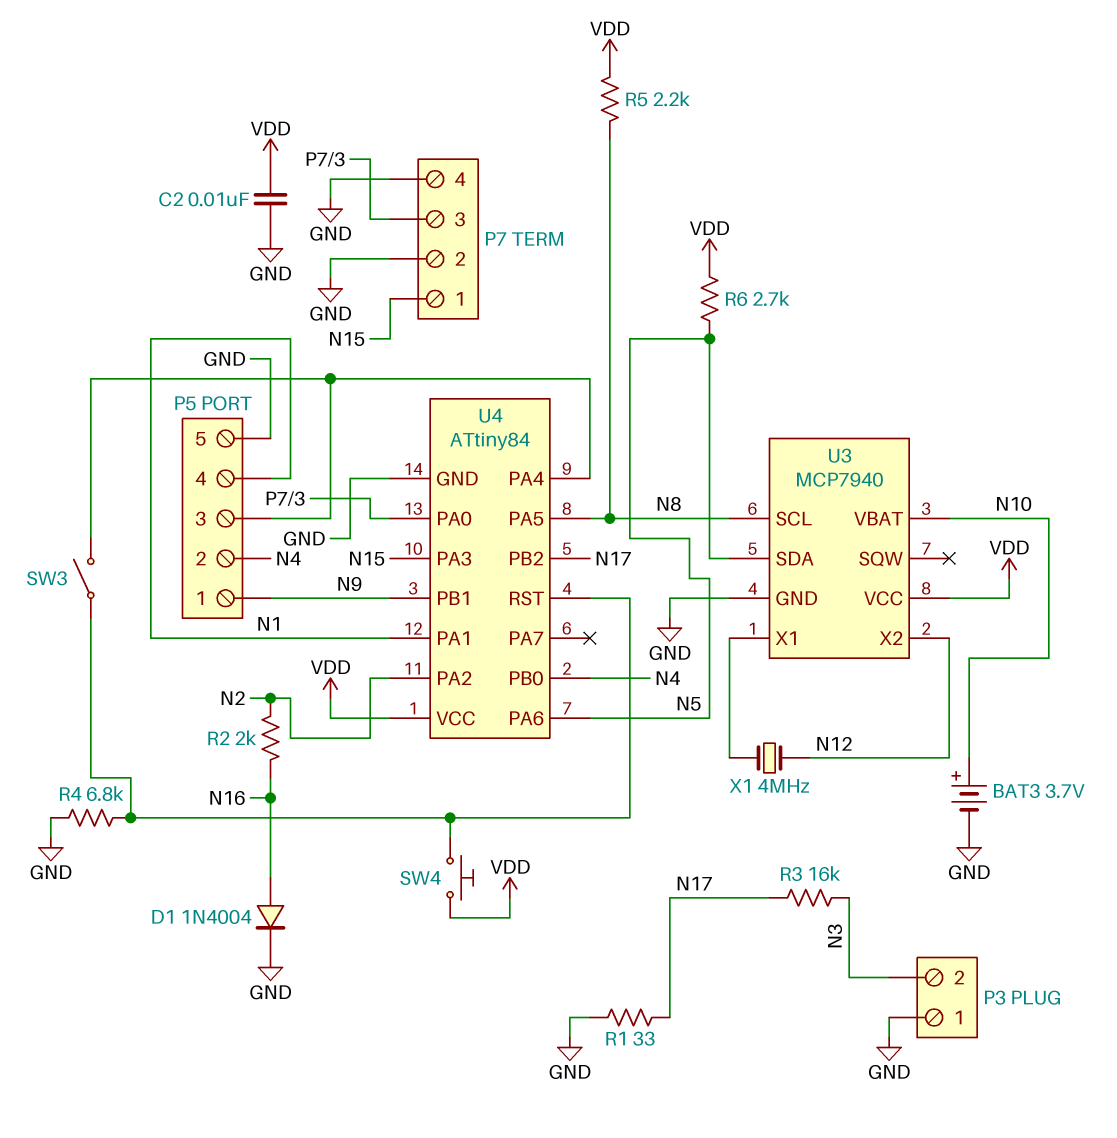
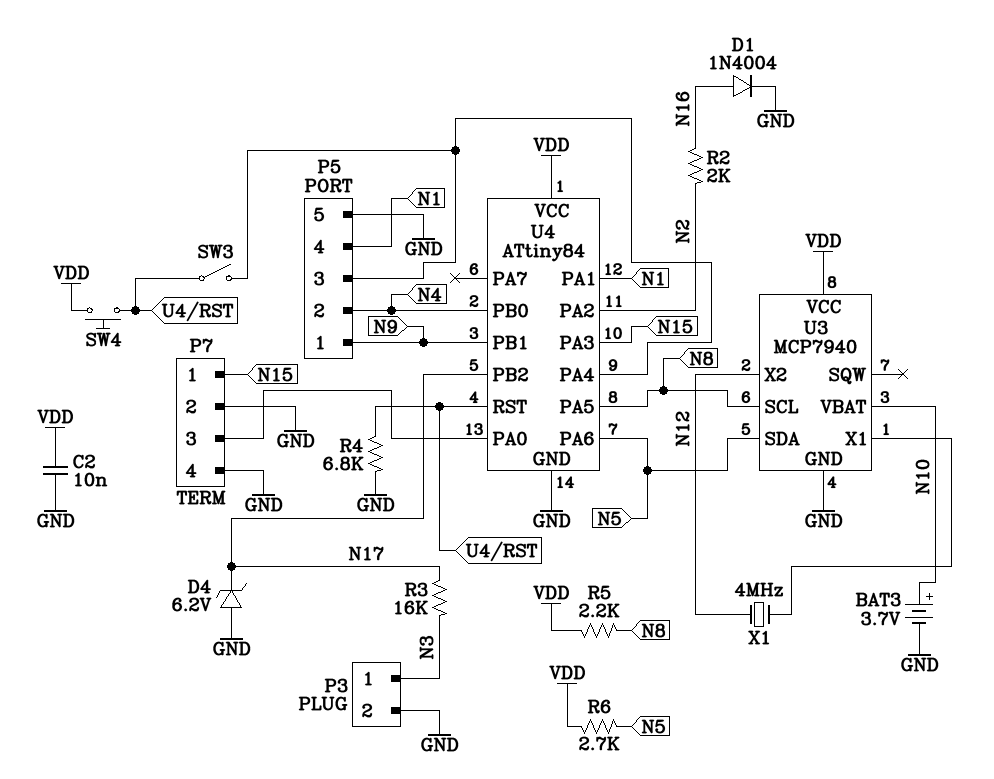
D4: none -> zener 6.2V (A GND, K N17)
P3 pin 1: GND -> N3
P3 pin 2: N3 -> GND
R1: 33 (GND, N17) -> none

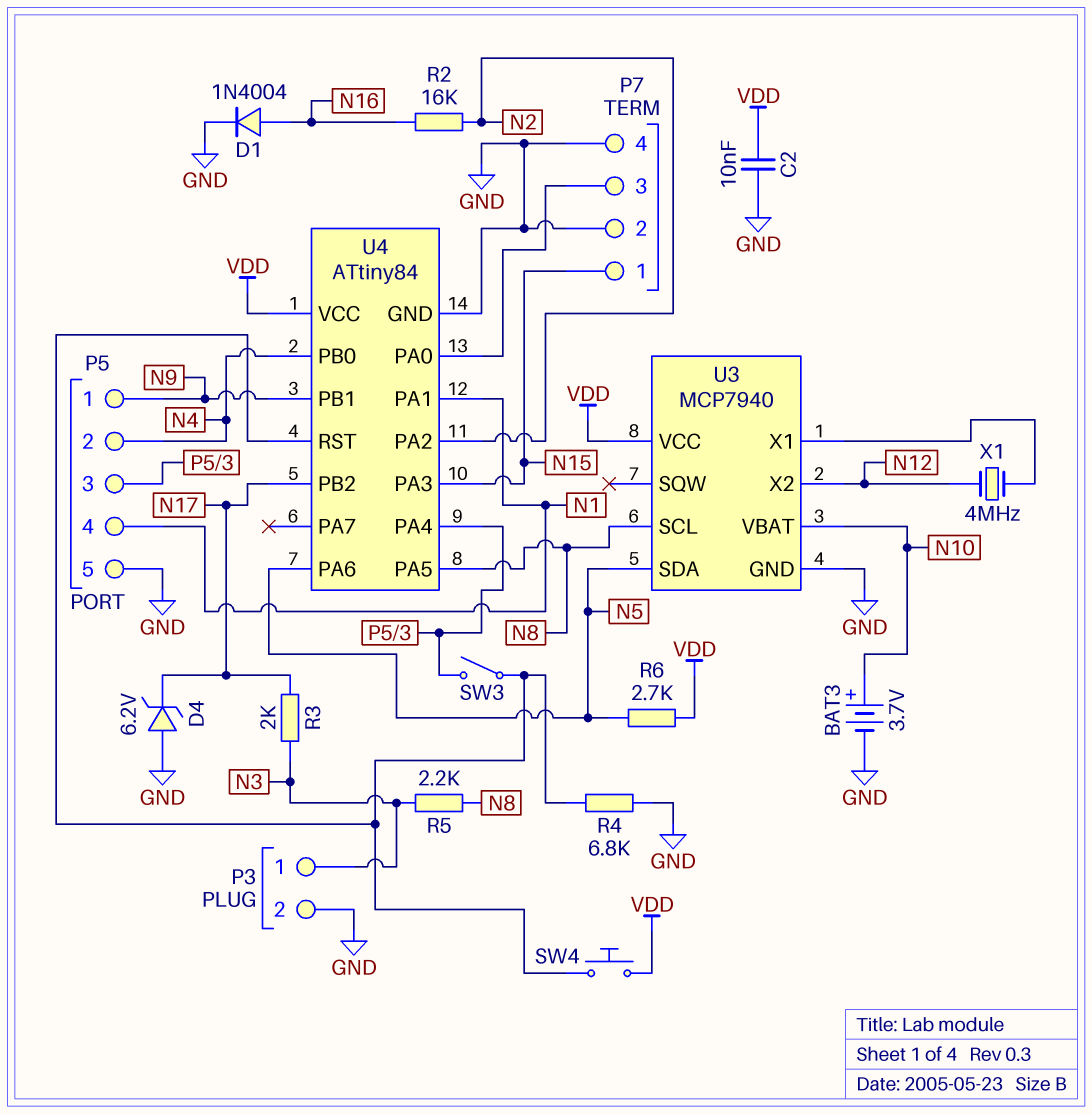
R2: 2k (N2, N16) -> 16k (N2, N16)
R3: 16k (N3, N17) -> 2k (N3, N17)
R5: 2.2k (N8, VDD) -> 2.2k (N3, N8)

